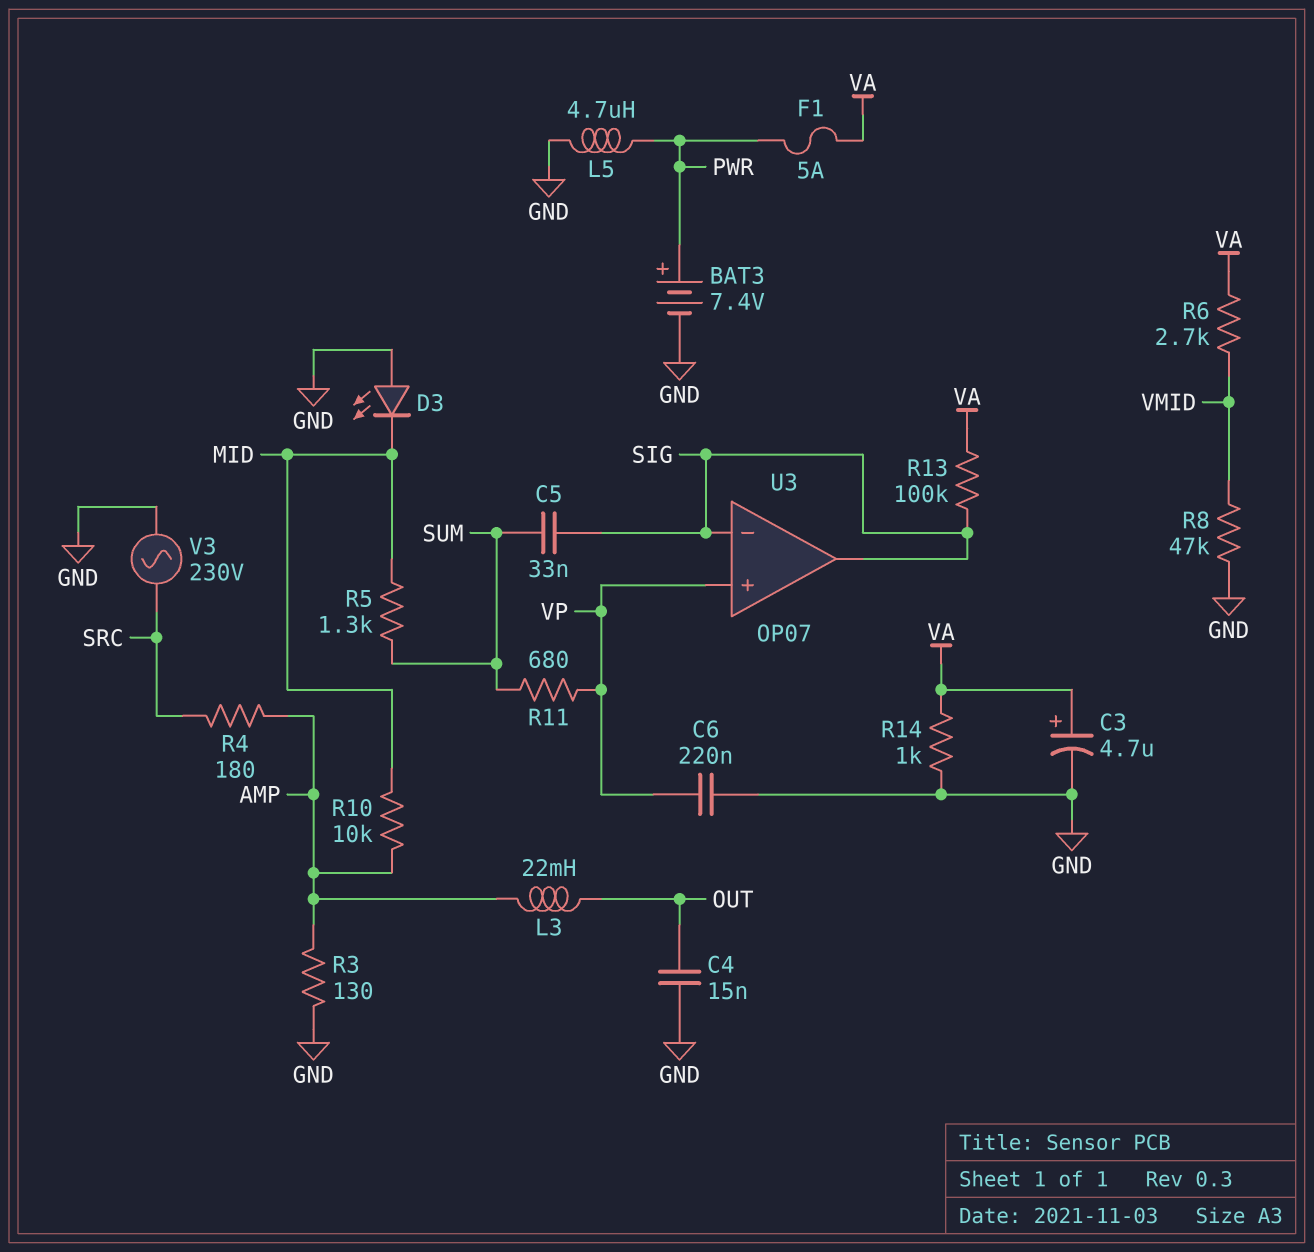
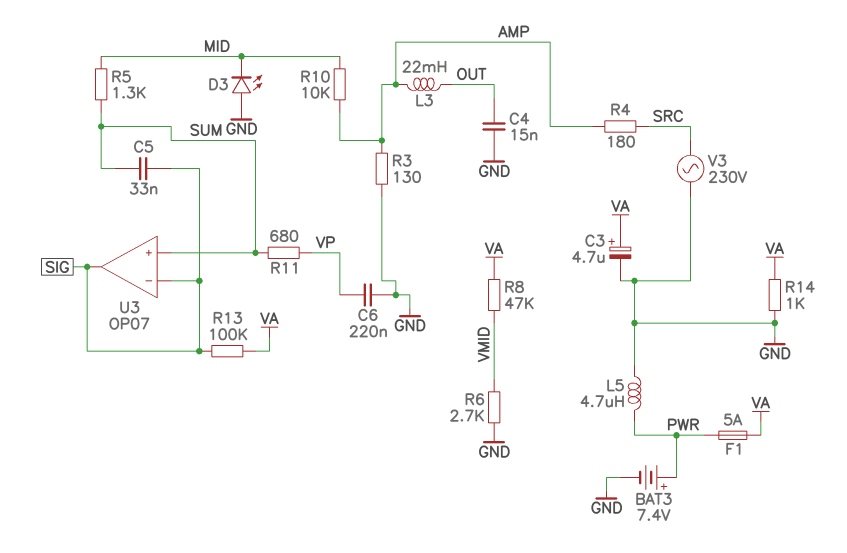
R6: 2.7k (VA, VMID) -> 2.7k (GND, VMID)
R8: 47k (GND, VMID) -> 47k (VA, VMID)
U3 pin in+: VP -> SUM

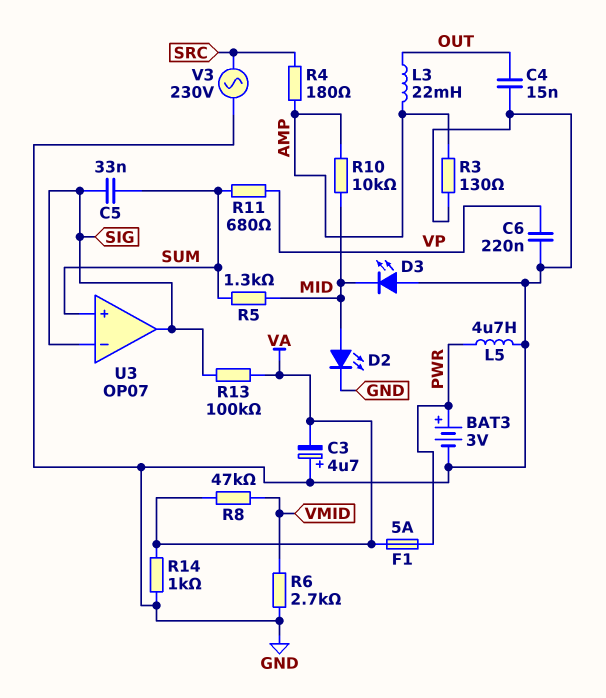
BAT3: 7.4V (plus PWR, minus GND) -> 3V (plus PWR, minus GND)
C3: 4.7uF (plus VA, minus GND) -> 4.7uF (plus GND, minus VA)
D2: none -> LED (A MID, K GND)

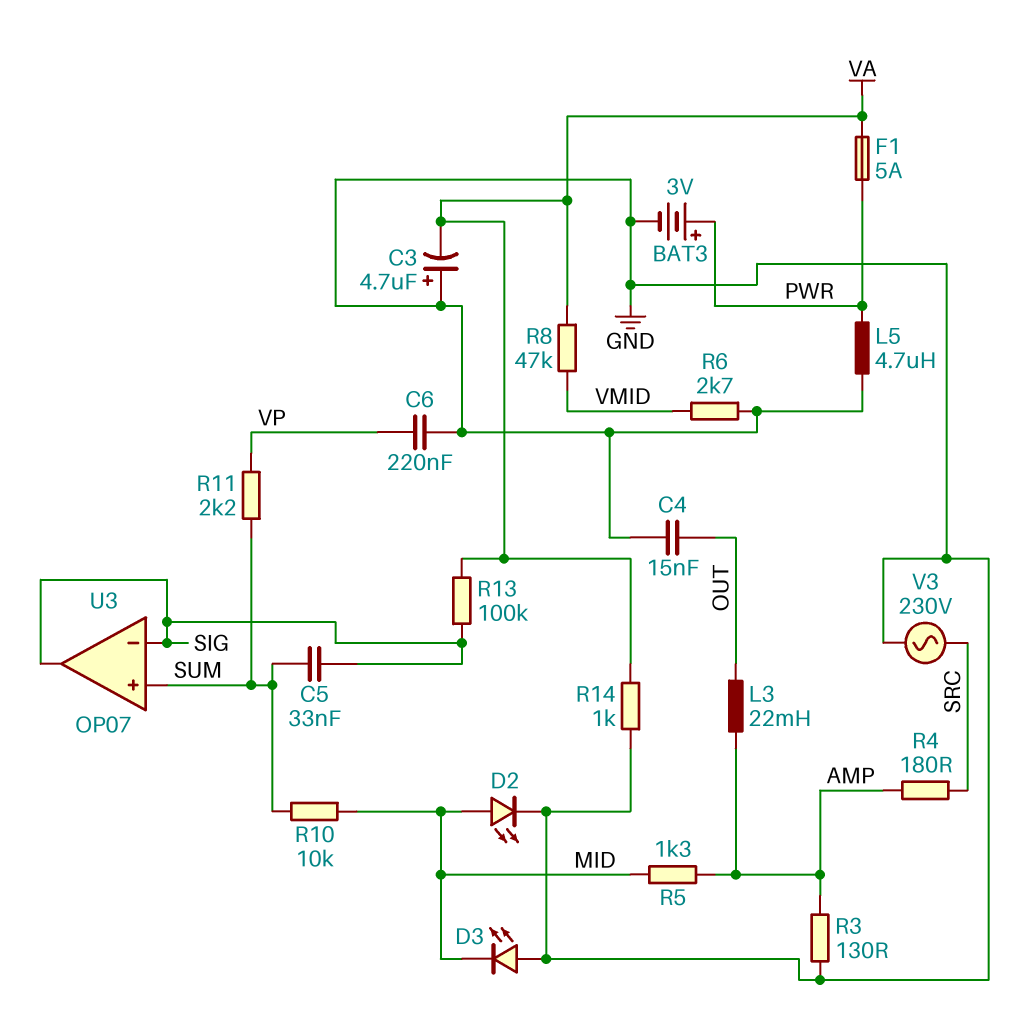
R5: 1.3k (MID, SUM) -> 1.3k (AMP, MID)
R10: 10k (AMP, MID) -> 10k (MID, SUM)
R11: 680 (SUM, VP) -> 2.2k (SUM, VP)

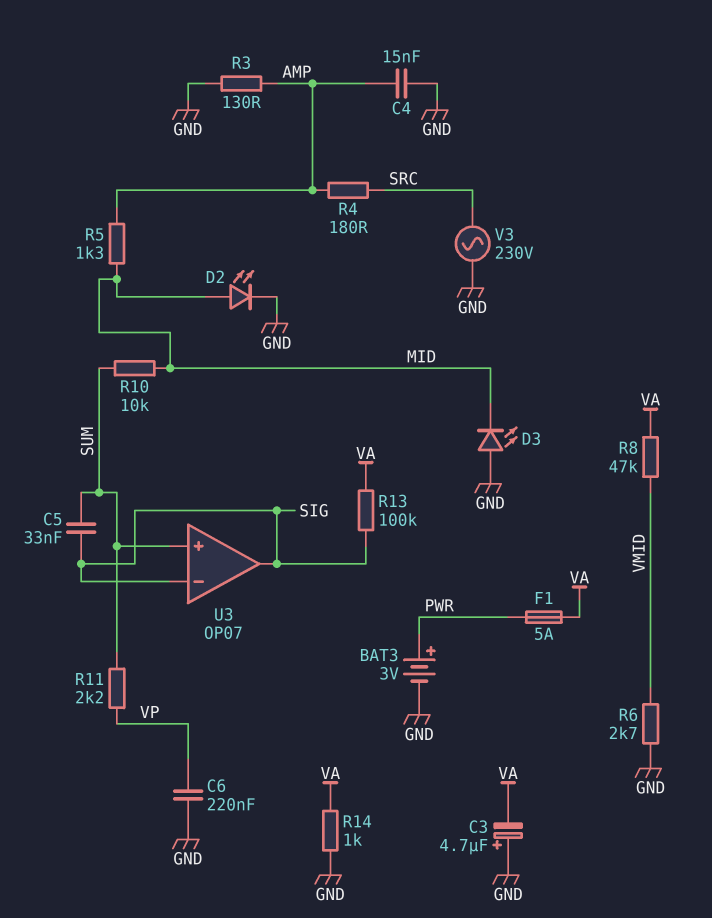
C4: 15nF (GND, OUT) -> 15nF (AMP, GND)
L3: 22mH (AMP, OUT) -> none
L5: 4.7uH (GND, PWR) -> none

